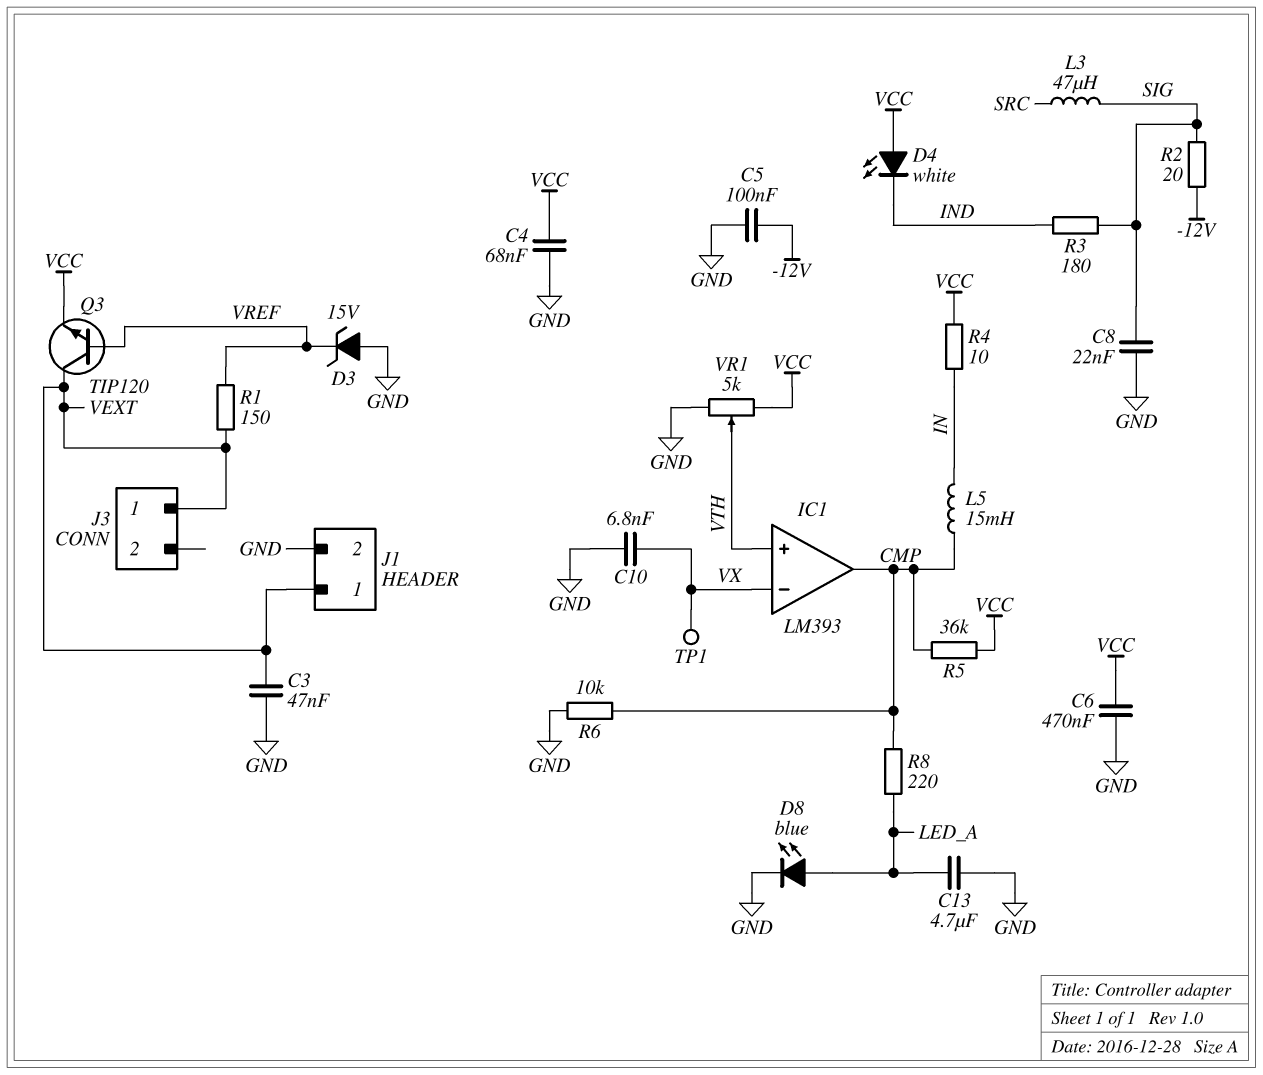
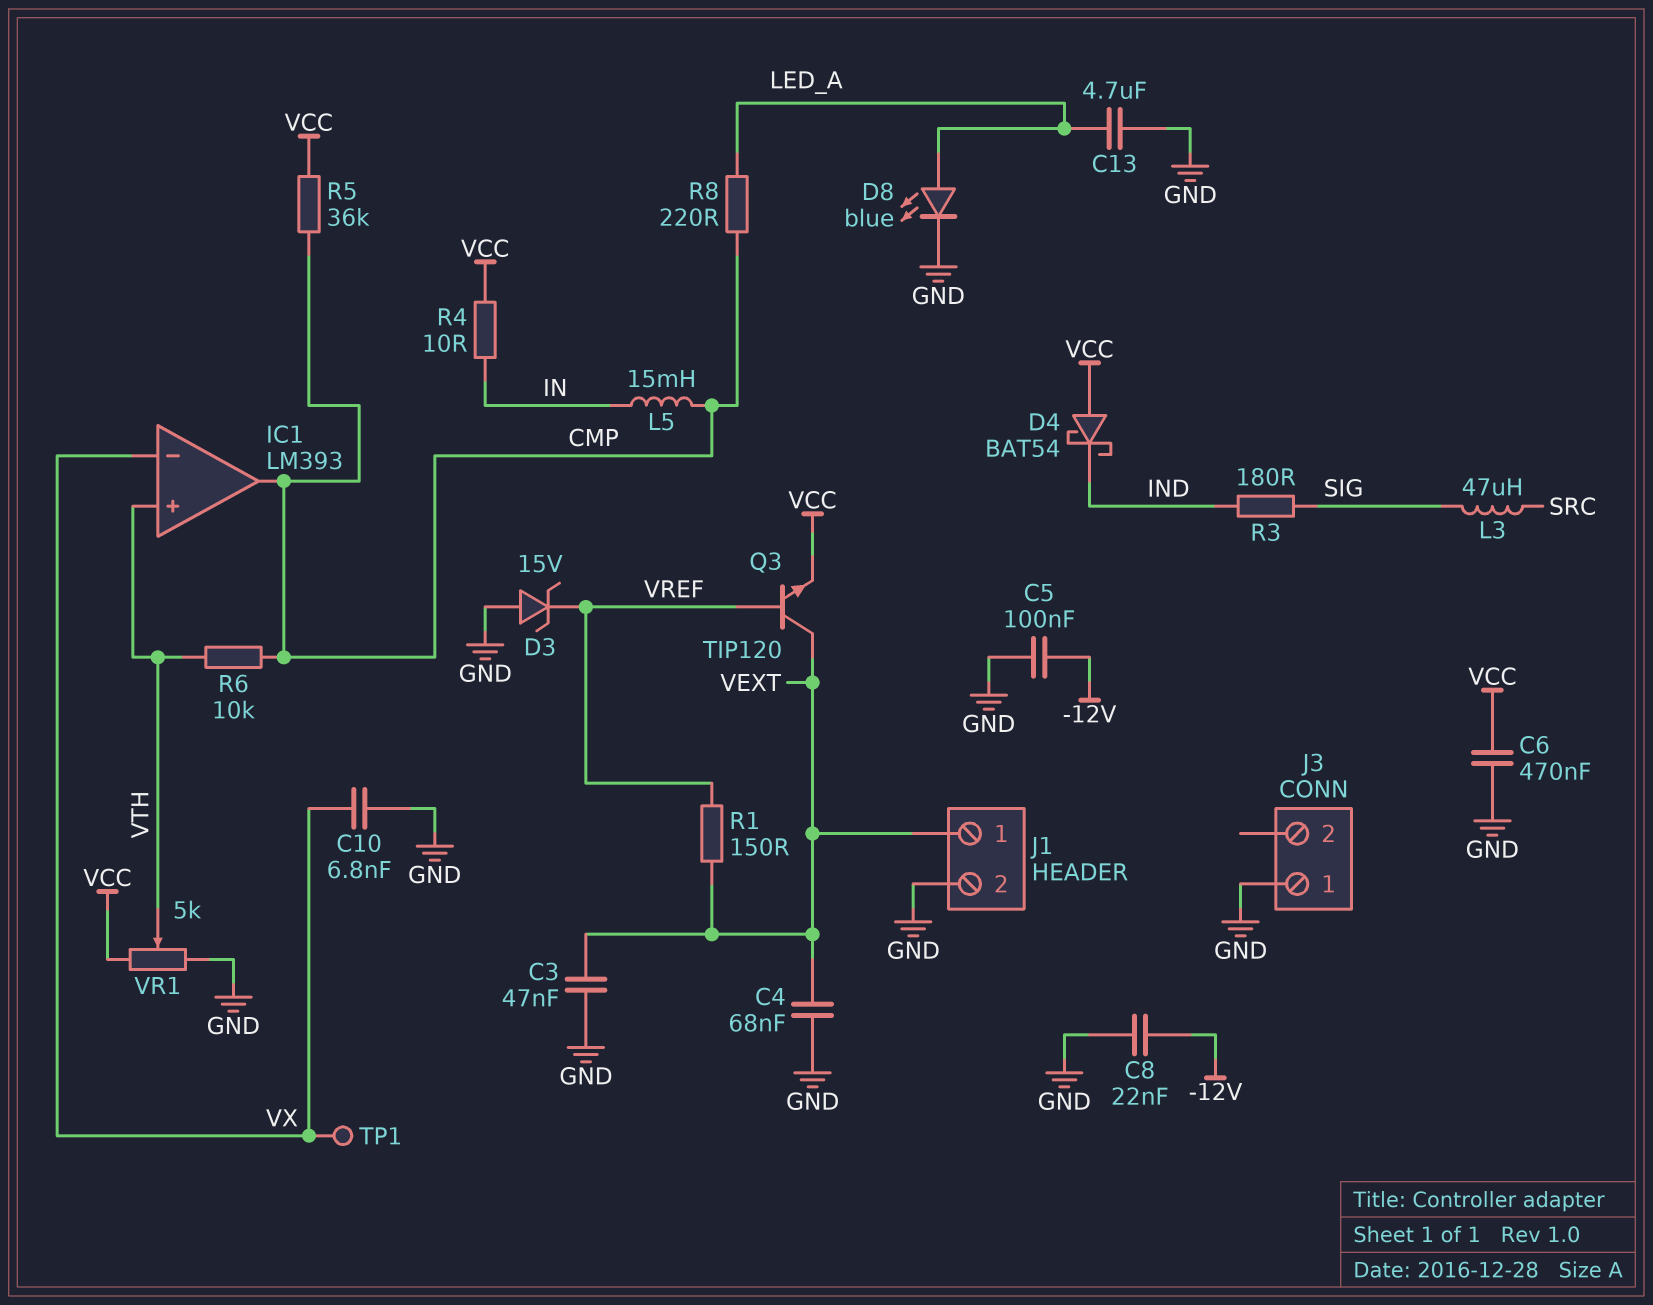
C4: 68nF (GND, VCC) -> 68nF (GND, VEXT)
C8: 22nF (GND, SIG) -> 22nF (-12V, GND)
D4: LED white (A VCC, K IND) -> schottky BAT54 (A VCC, K IND)
J3 pin 1: VEXT -> GND
R2: 20 (-12V, SIG) -> none
R6: 10k (CMP, GND) -> 10k (CMP, VTH)

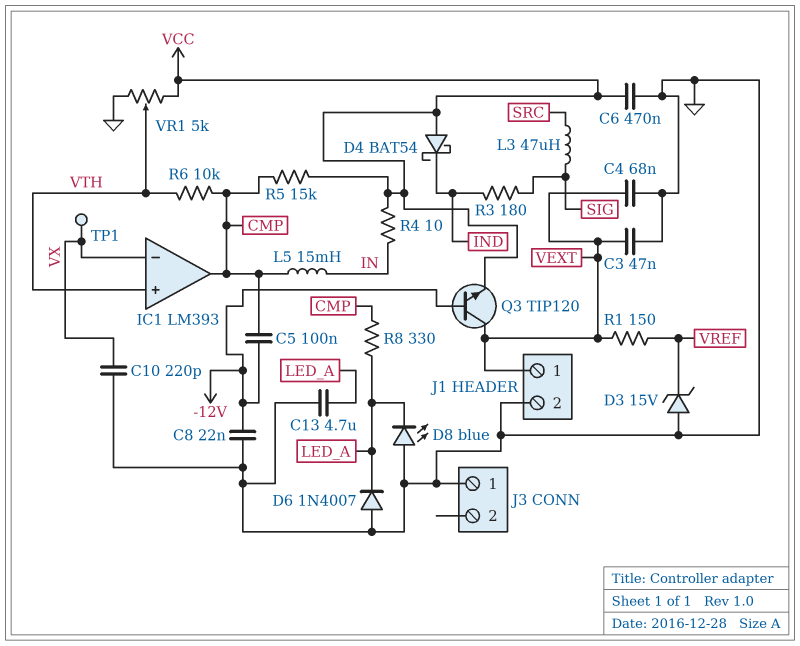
C5: 100nF (-12V, GND) -> 100nF (-12V, CMP)
C10: 6.8nF (GND, VX) -> 220pF (GND, VX)
D6: none -> diode 1N4007 (A GND, K LED_A)
D8: LED blue (A LED_A, K GND) -> LED blue (A GND, K LED_A)
Q3: NPN TIP120 (B VREF, C VEXT, E VCC) -> NPN TIP120 (B -12V, C VEXT, E VCC)
R5: 36k (CMP, VCC) -> 15k (CMP, VCC)
R8: 220 (CMP, LED_A) -> 330 (CMP, LED_A)

